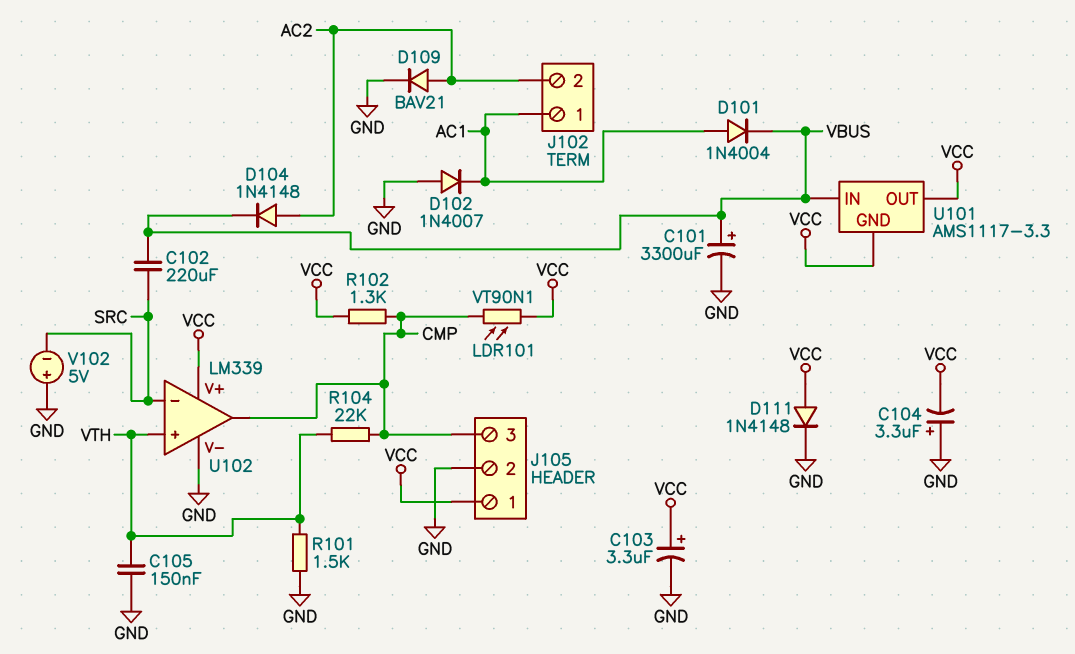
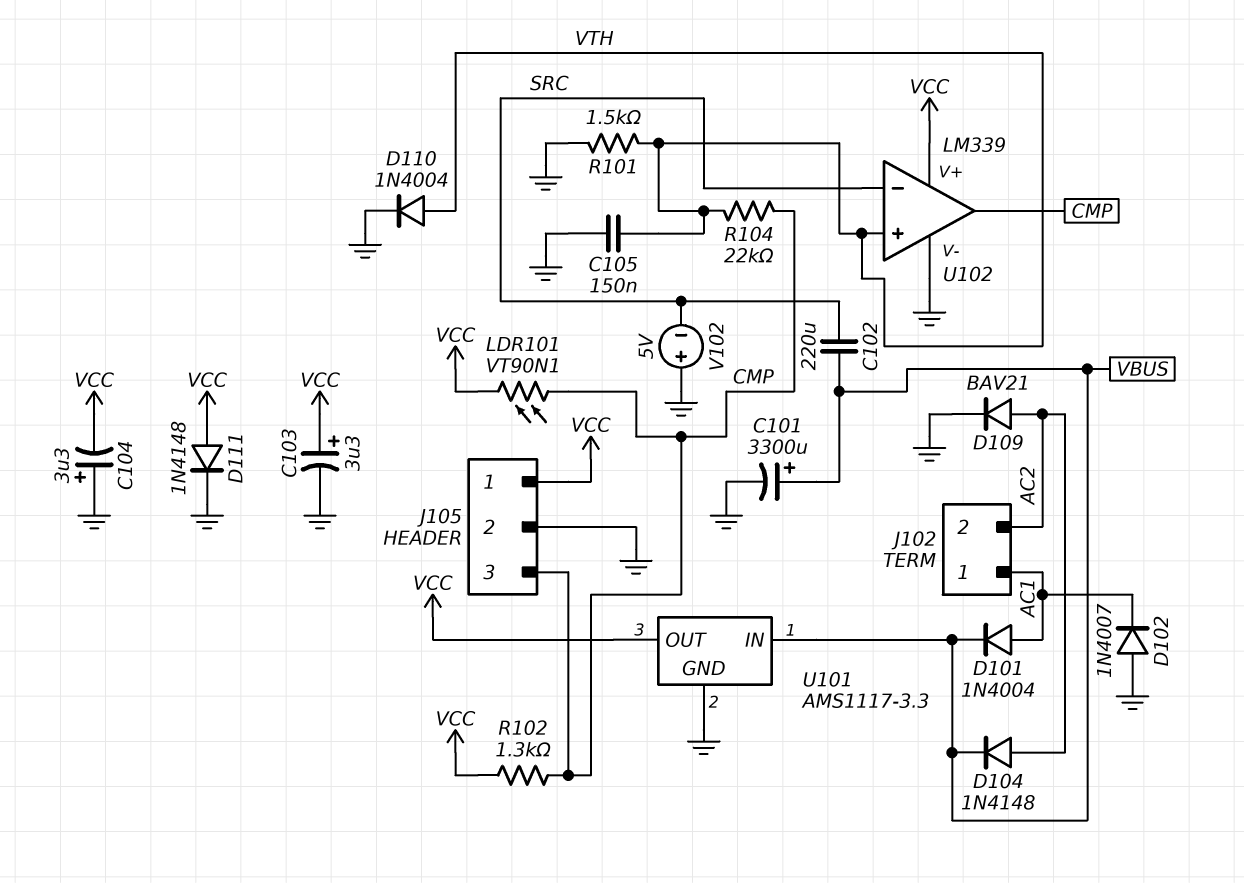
D110: none -> diode 1N4004 (A VTH, K GND)
U101 pin GND: VCC -> GND

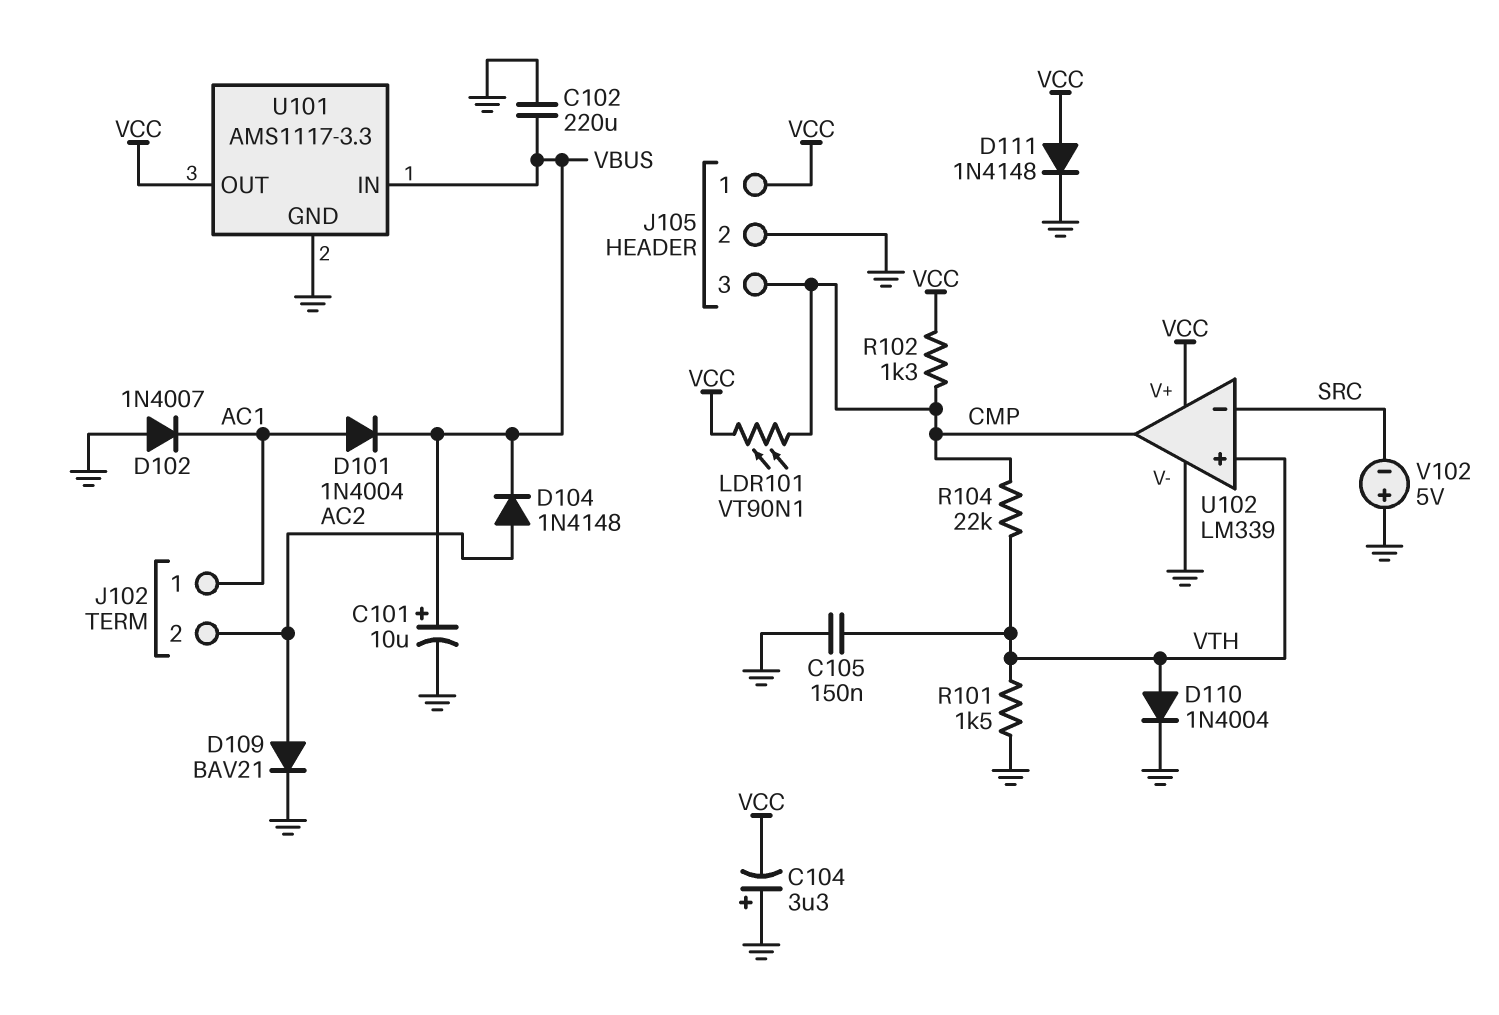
C101: 3300uF (plus VBUS, minus GND) -> 10uF (plus VBUS, minus GND)
C102: 220uF (SRC, VBUS) -> 220uF (GND, VBUS)
C103: 3.3uF (plus VCC, minus GND) -> none

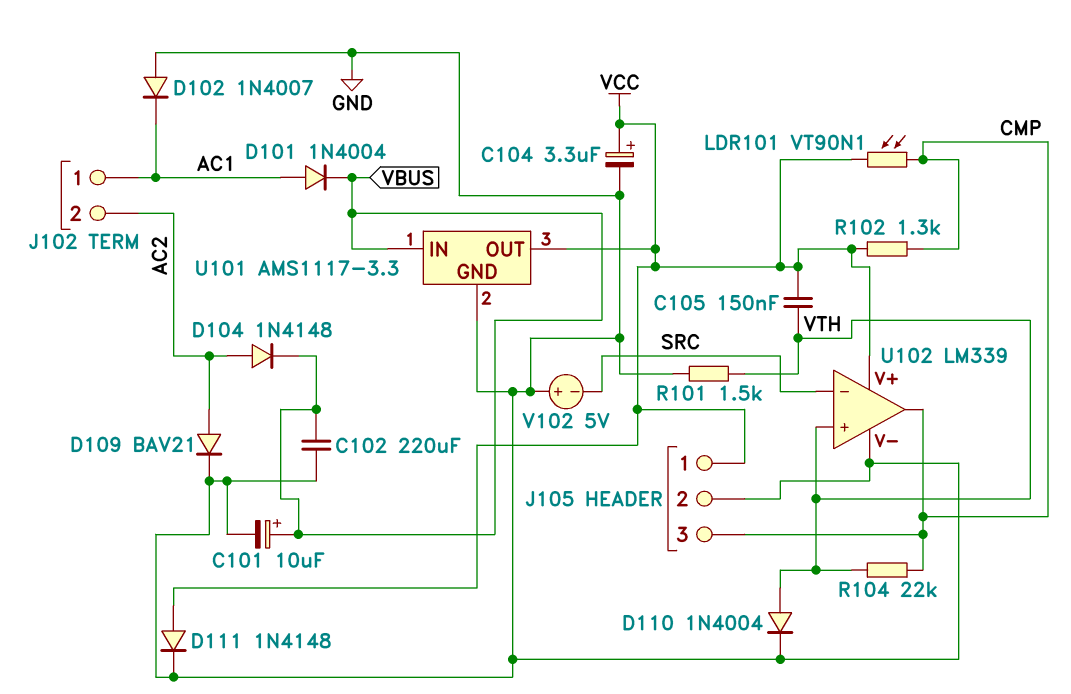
C104: 3.3uF (plus GND, minus VCC) -> 3.3uF (plus VCC, minus GND)
C105: 150nF (GND, VTH) -> 150nF (VCC, VTH)

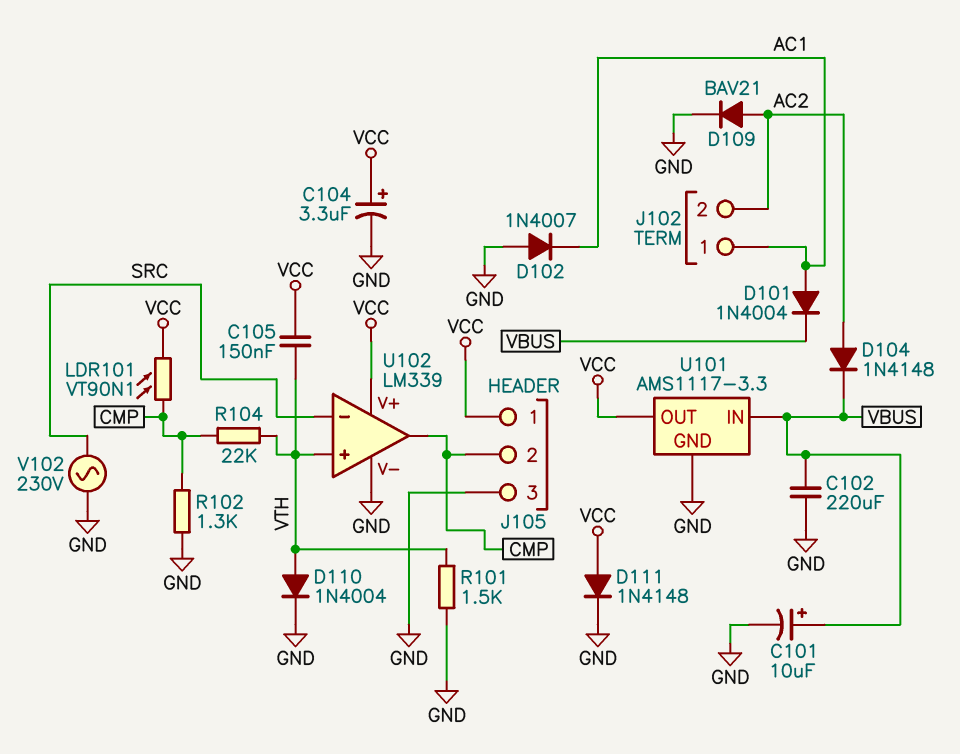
J105 pin 2: GND -> CMP
J105 pin 3: CMP -> GND
R102: 1.3k (CMP, VCC) -> 1.3k (CMP, GND)
V102: 5V (plus GND, minus SRC) -> AC 230V (GND, SRC)

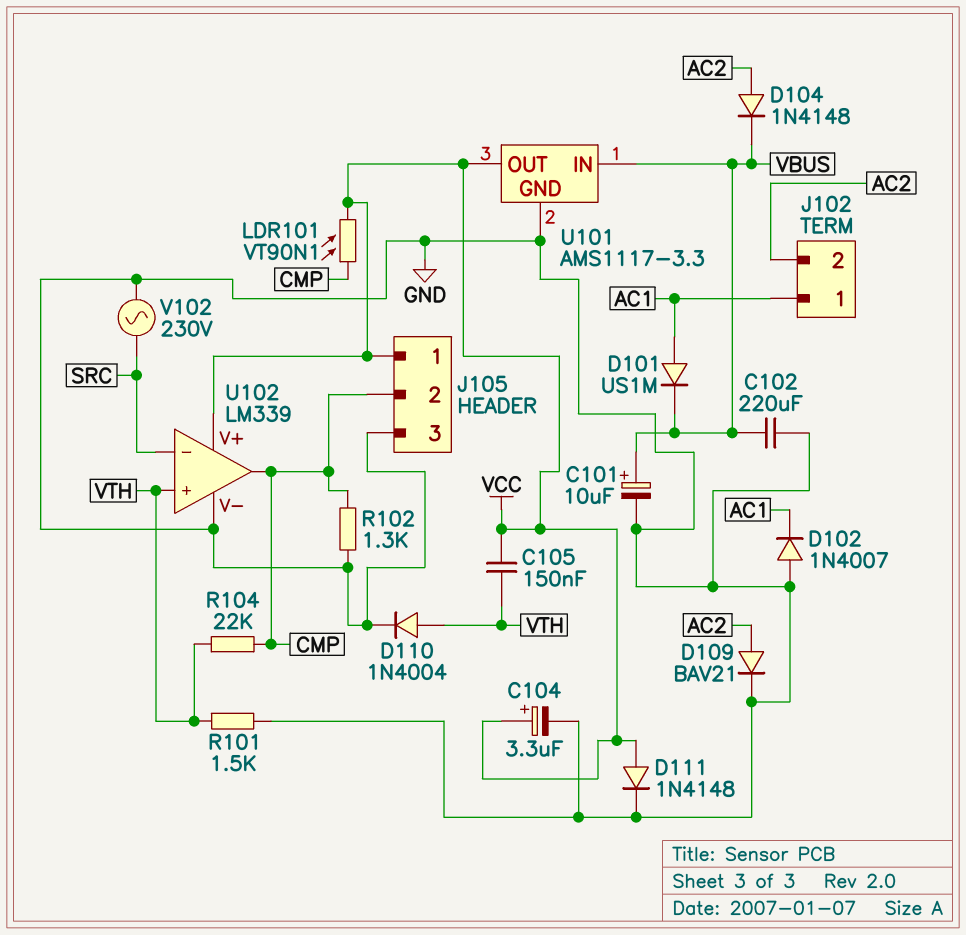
D101: diode 1N4004 (A AC1, K VBUS) -> diode US1M (A AC1, K VBUS)

